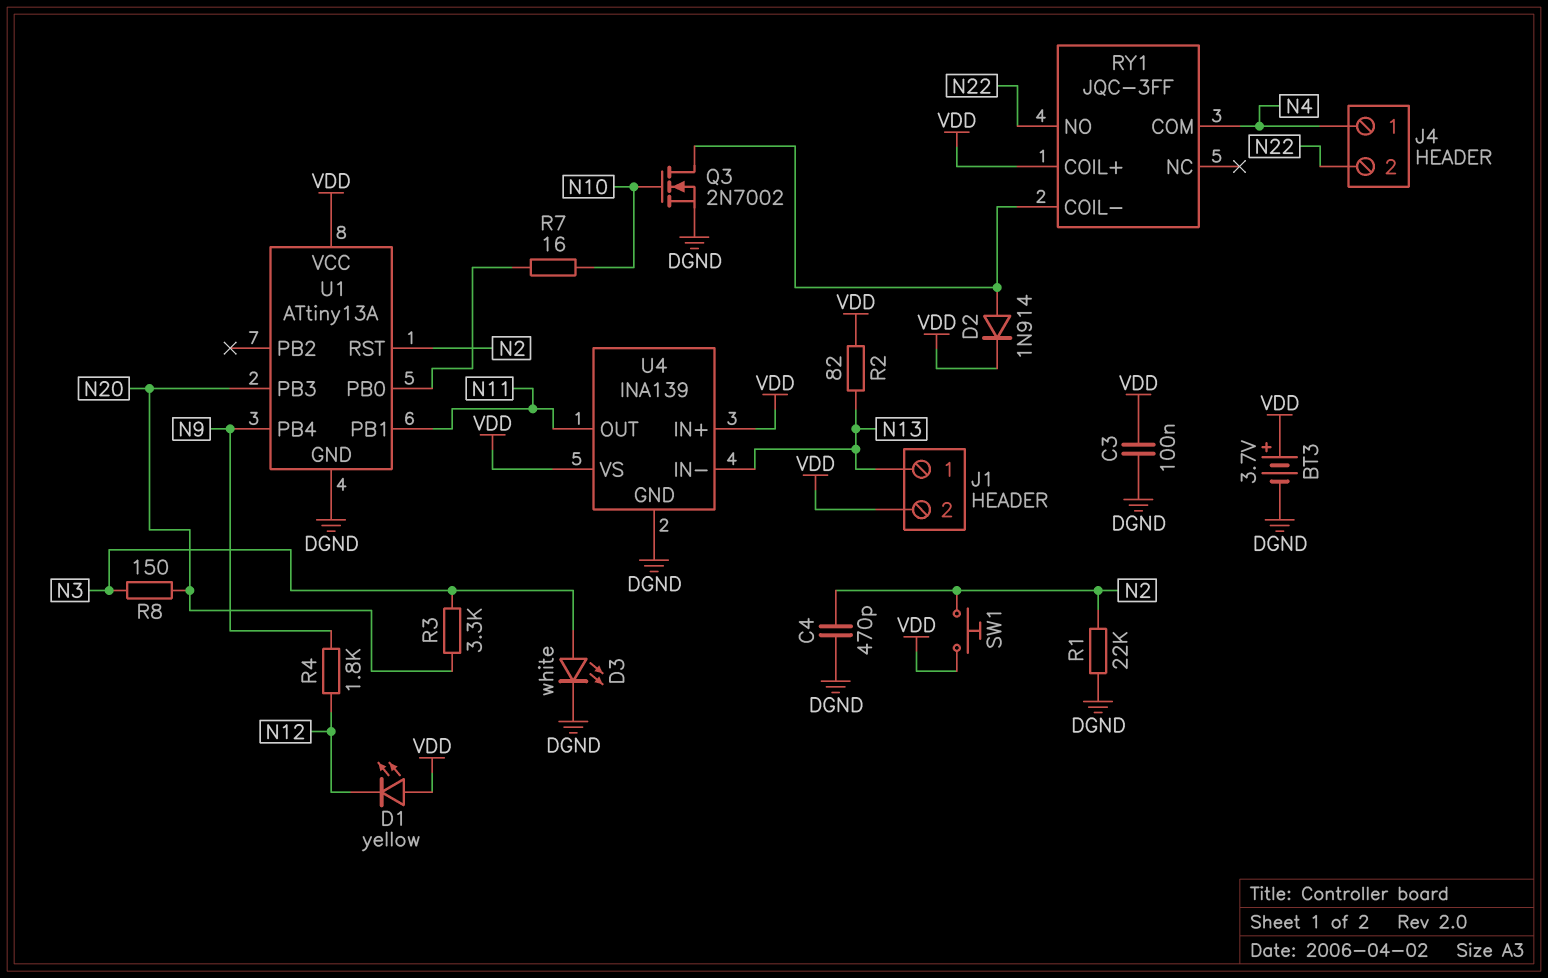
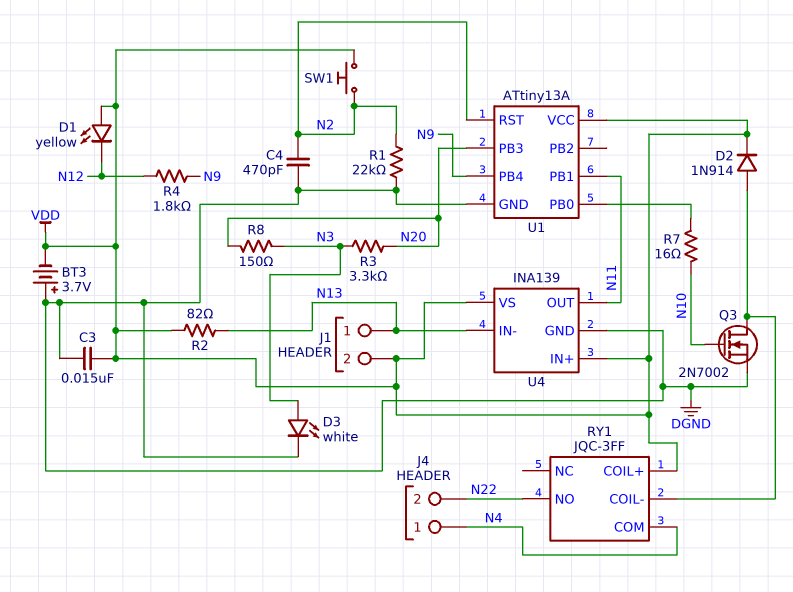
BT3: 3.7V (plus VDD, minus DGND) -> 3.7V (plus DGND, minus VDD)
C3: 100nF (DGND, VDD) -> 15nF (DGND, VDD)

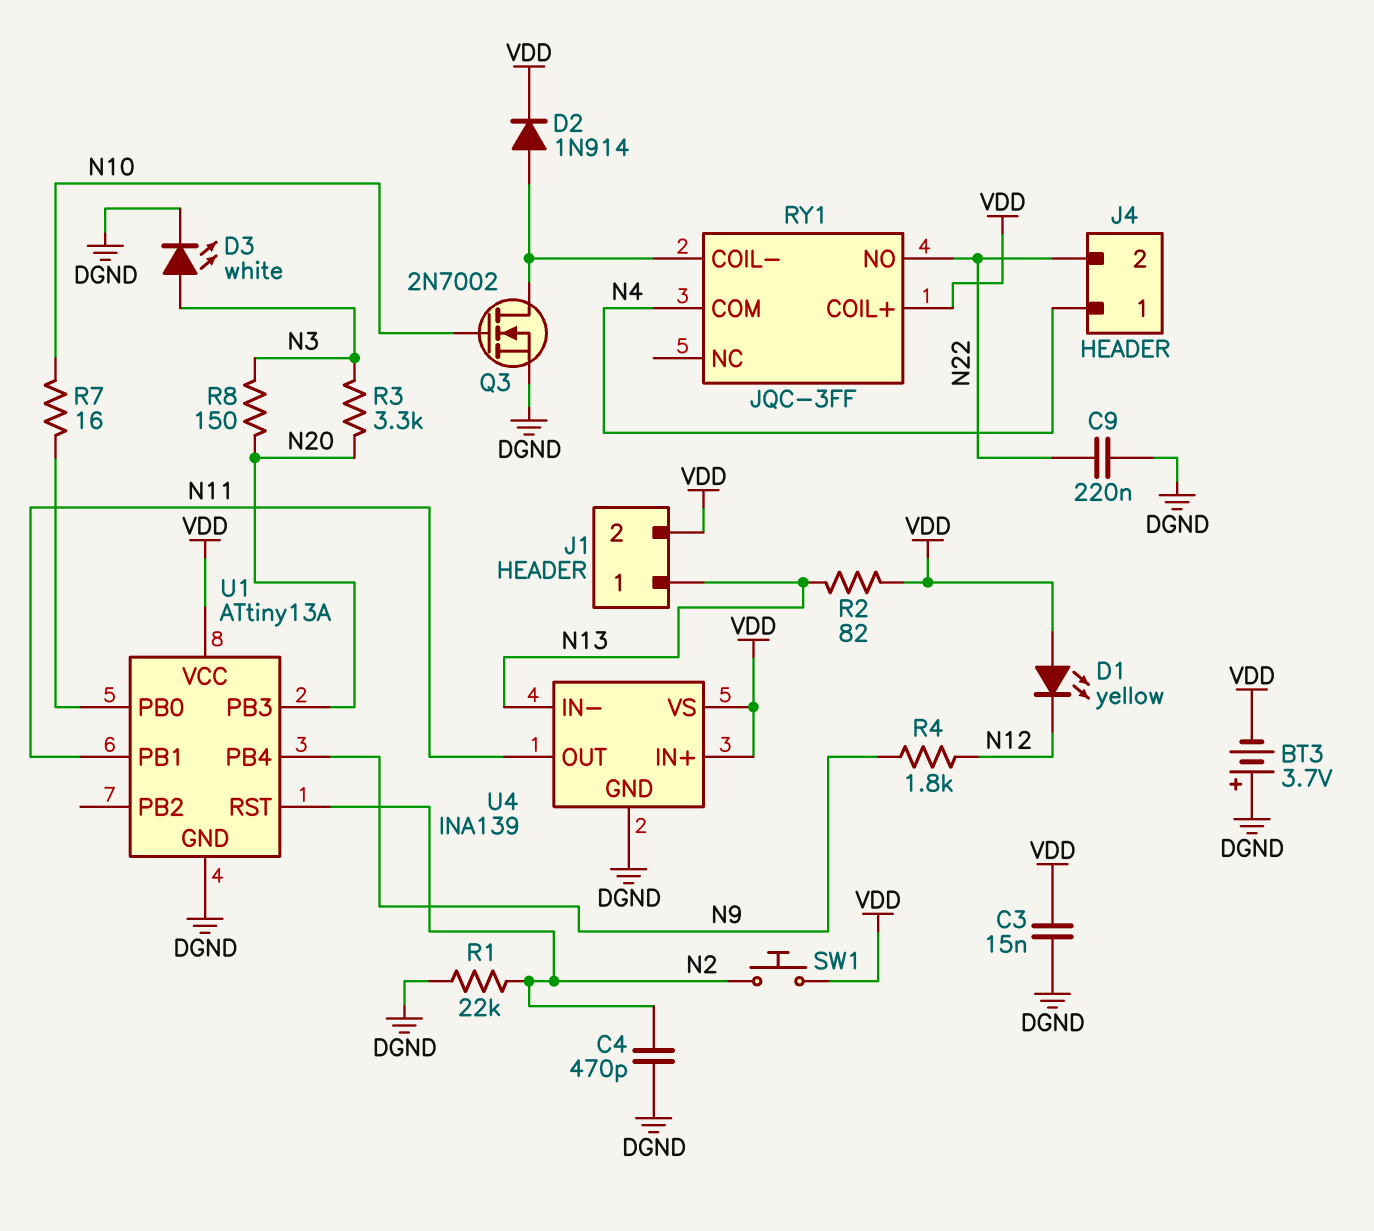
C9: none -> 220nF (DGND, N22)

